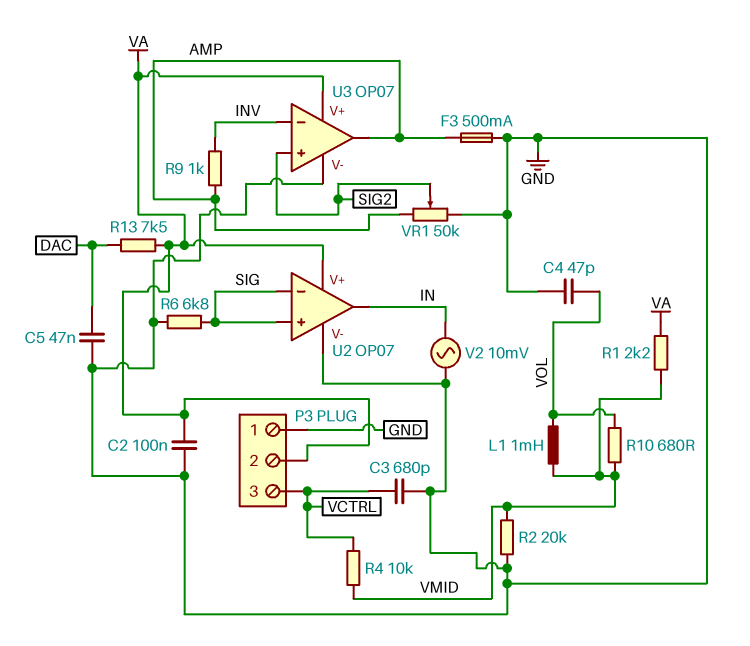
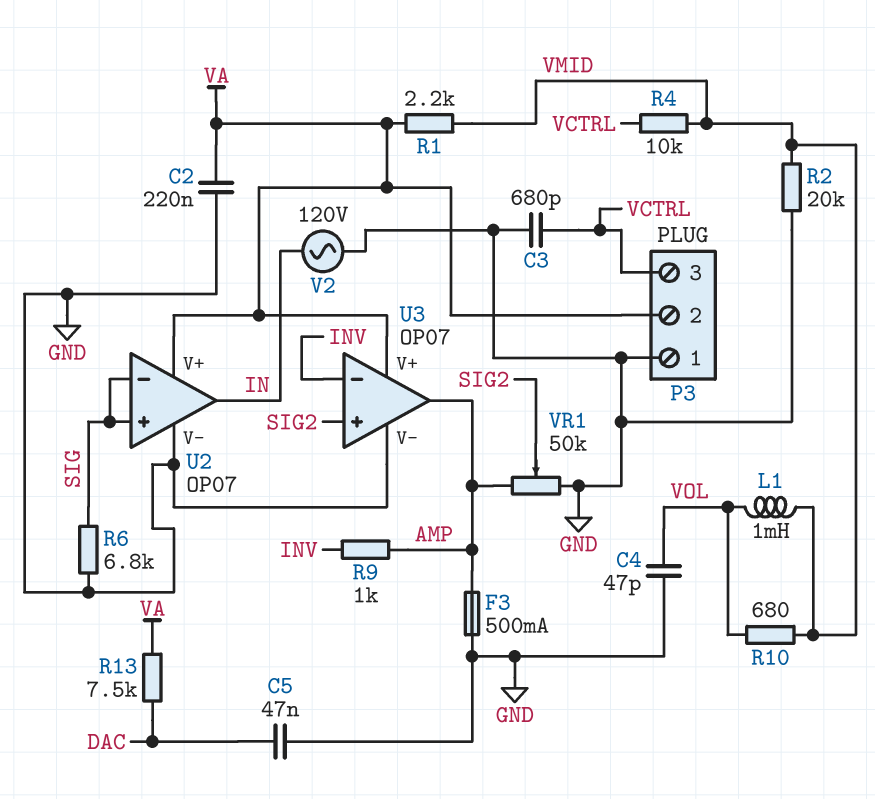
C2: 100nF (GND, VA) -> 220nF (GND, VA)
V2: AC 10mV (GND, IN) -> AC 120V (GND, IN)

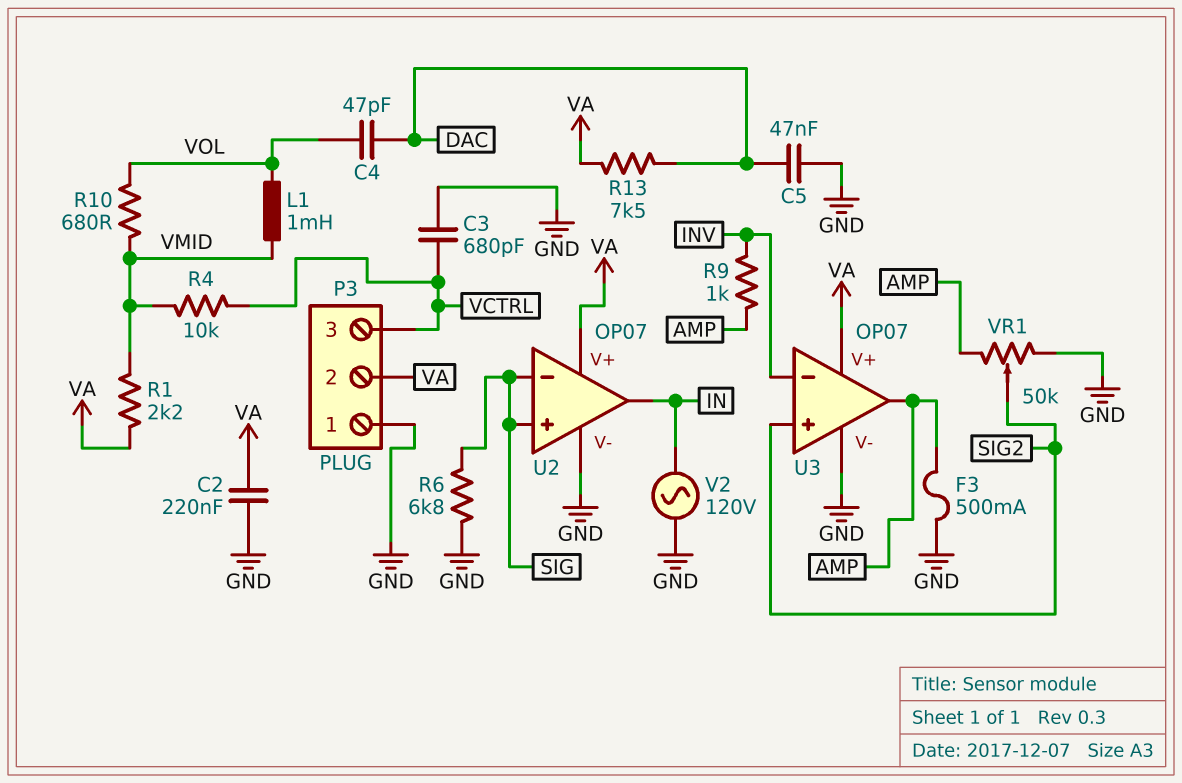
C4: 47pF (GND, VOL) -> 47pF (DAC, VOL)
R2: 20k (GND, VMID) -> none

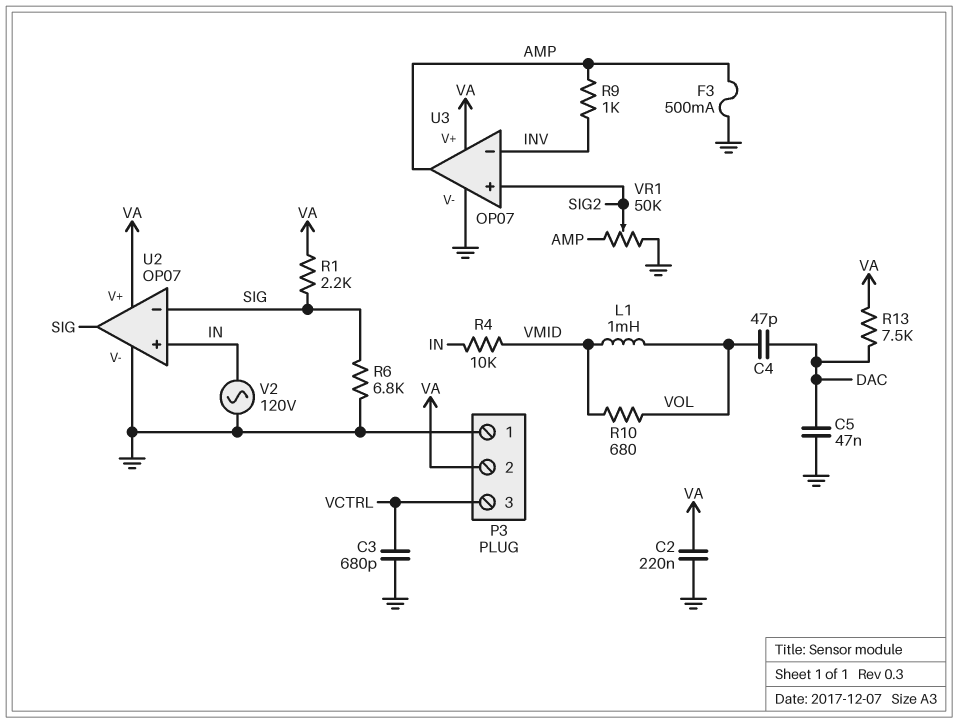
R1: 2.2k (VA, VMID) -> 2.2k (SIG, VA)
R4: 10k (VCTRL, VMID) -> 10k (IN, VMID)
U2 pin in+: SIG -> IN
U2 pin out: IN -> SIG

